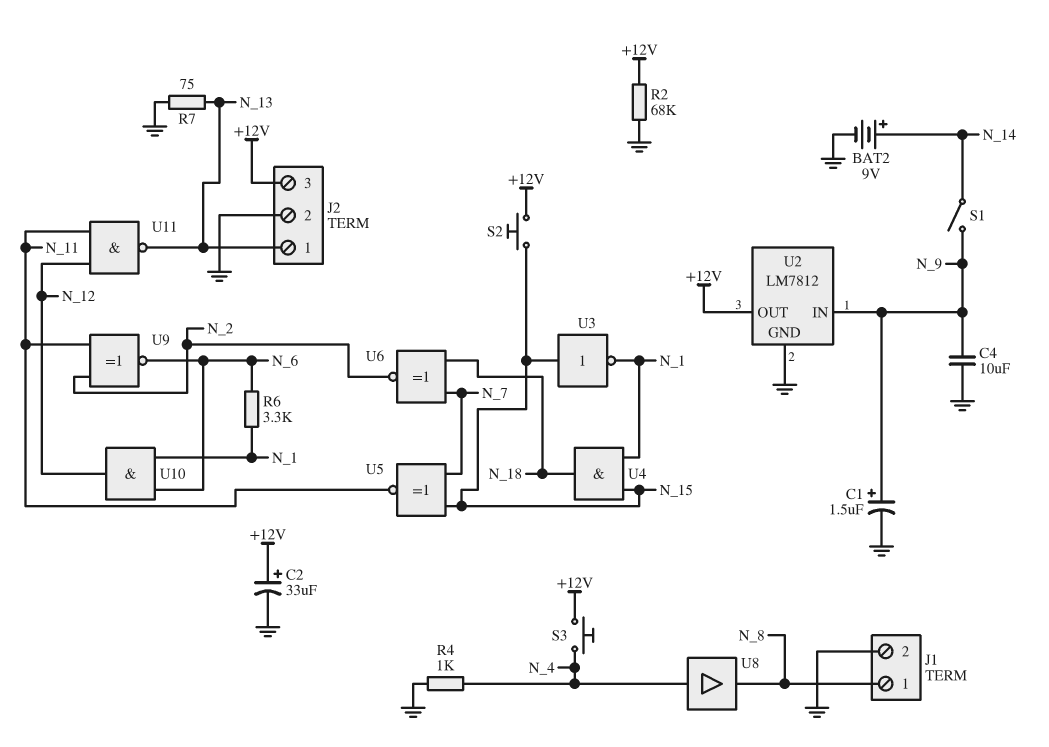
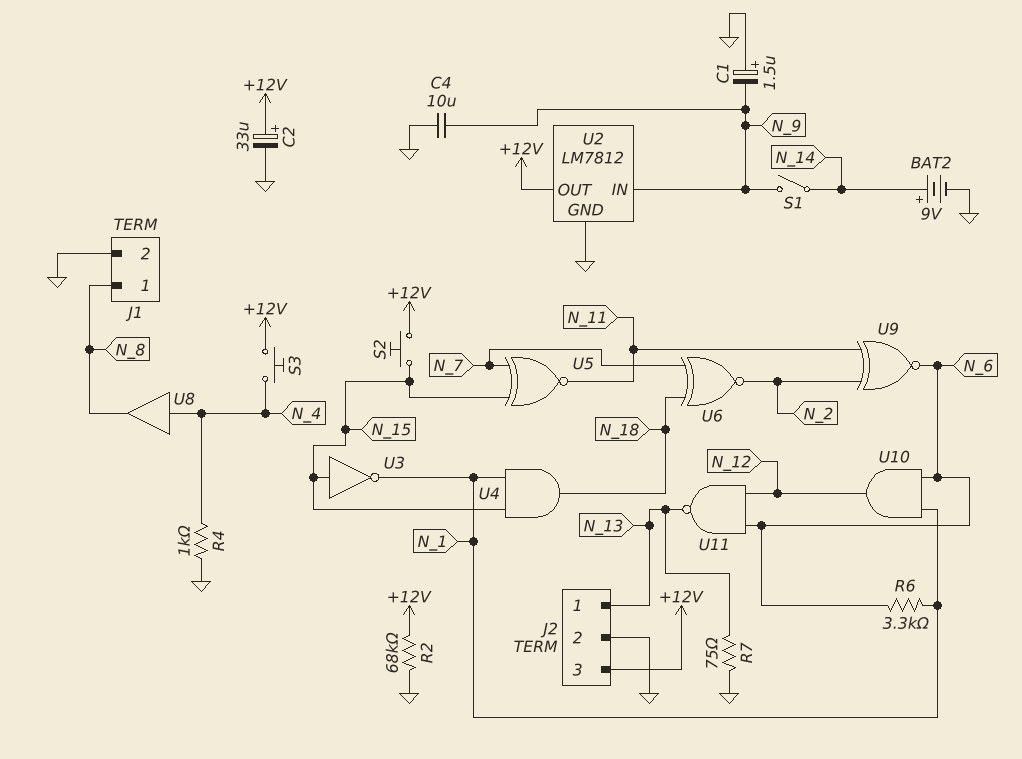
C1: 1.5uF (plus N_9, minus GND) -> 1.5uF (plus GND, minus N_9)
U11: NAND (in N_11, in N_12, out N_13) -> NAND (in N_6, in N_12, out N_13)

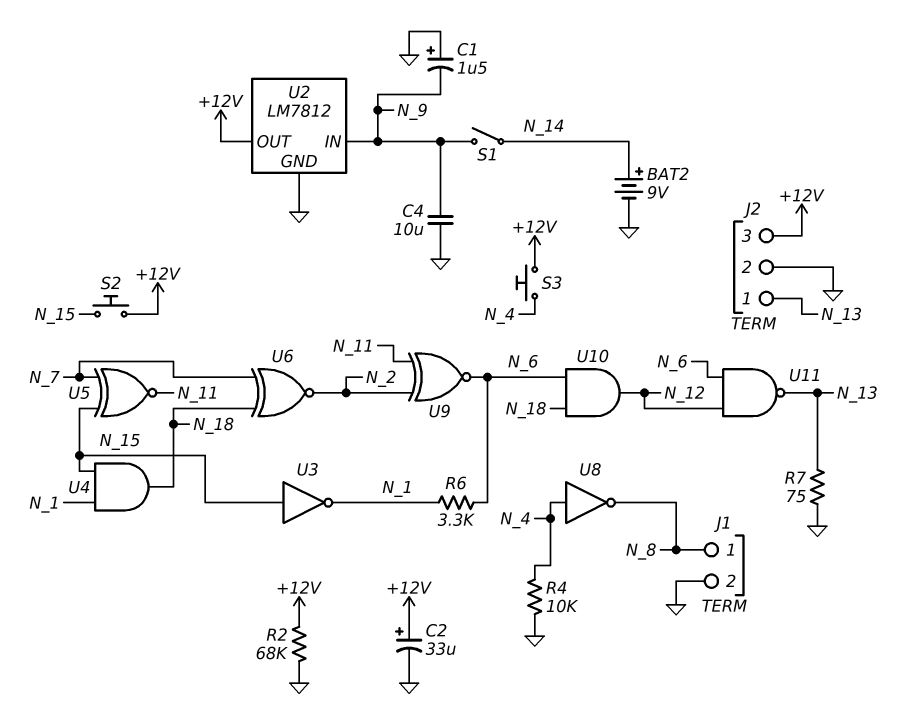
R4: 1k (GND, N_4) -> 10k (GND, N_4)
U8: buffer (in N_4, out N_8) -> NOT (in N_4, out N_8)
U10: AND (in N_1, in N_6, out N_12) -> AND (in N_6, in N_18, out N_12)

